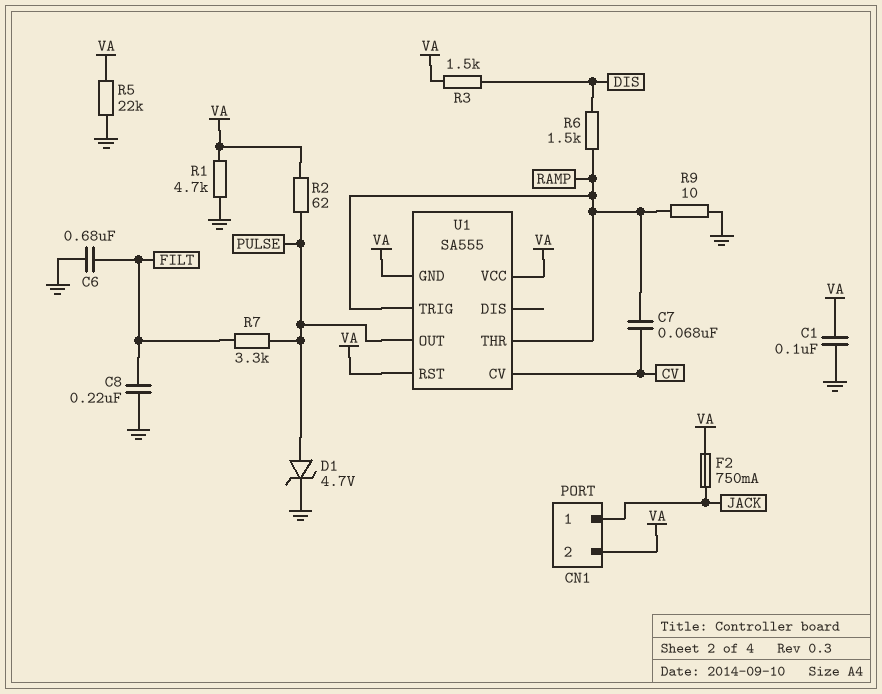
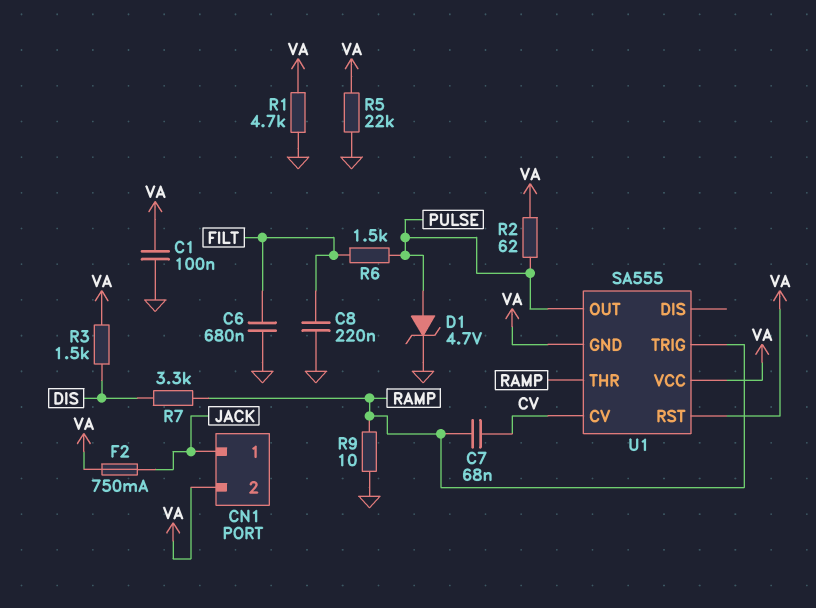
R6: 1.5k (DIS, RAMP) -> 1.5k (FILT, PULSE)
R7: 3.3k (FILT, PULSE) -> 3.3k (DIS, RAMP)

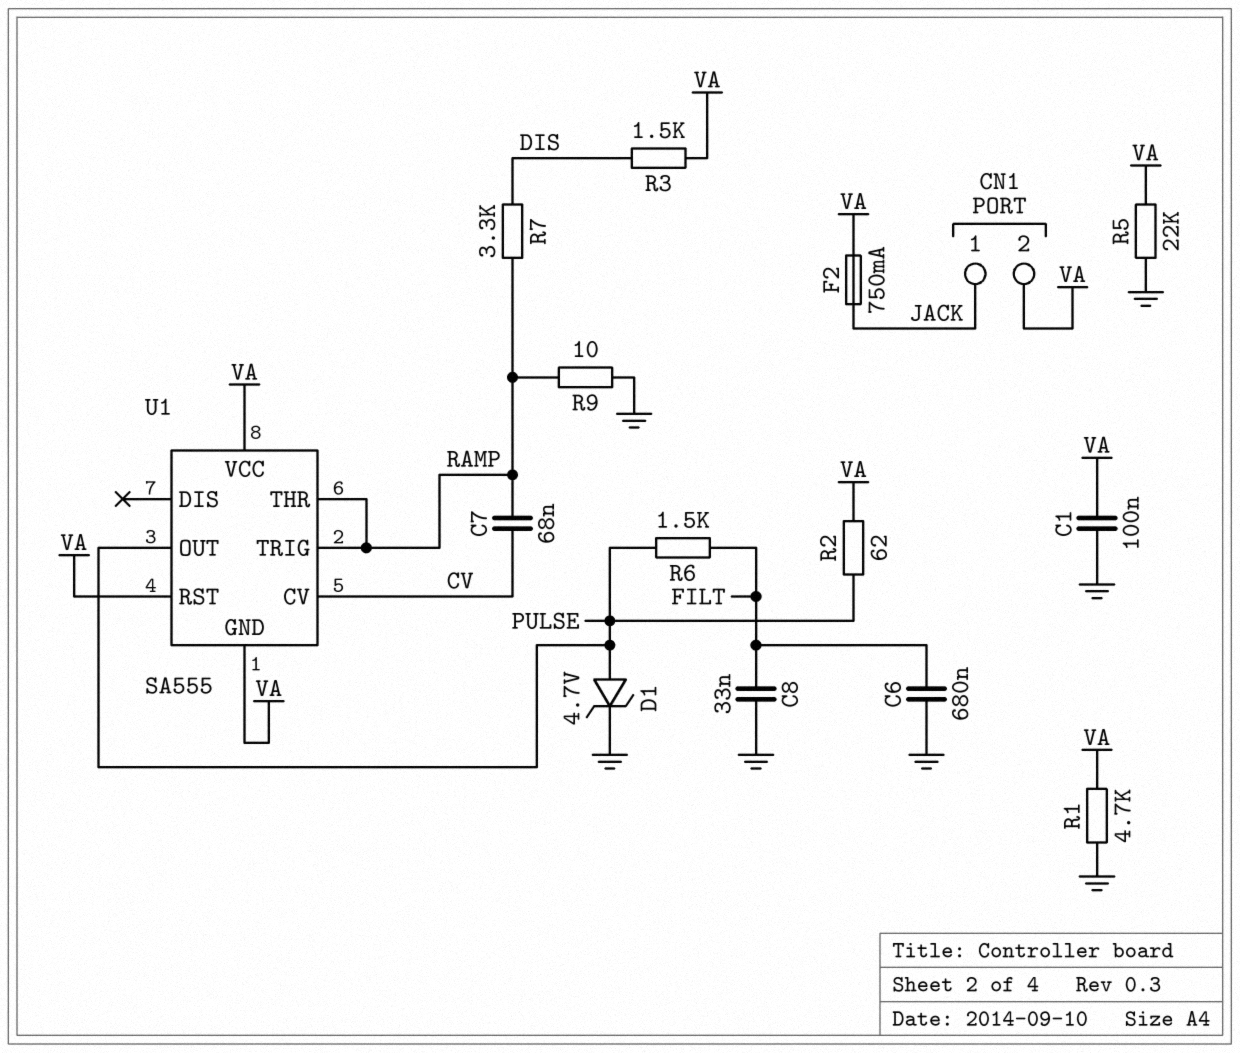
C8: 220nF (FILT, GND) -> 33nF (FILT, GND)

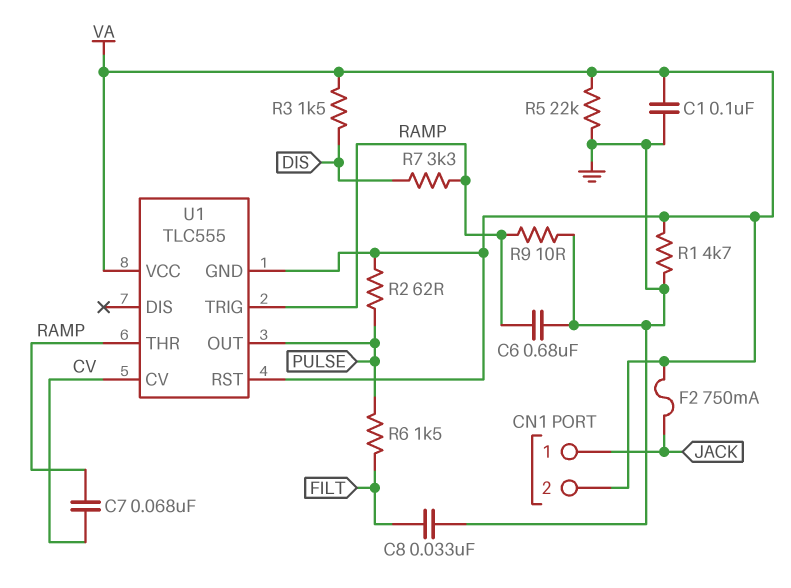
C6: 680nF (FILT, GND) -> 680nF (GND, RAMP)
D1: zener 4.7V (A PULSE, K GND) -> none
U1: SA555 -> TLC555

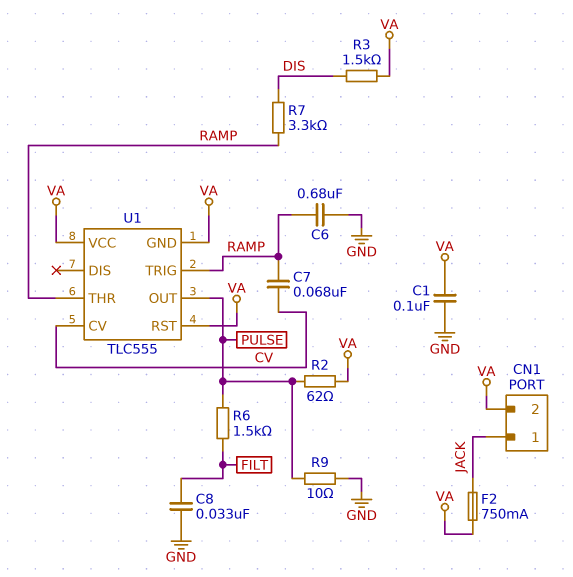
R1: 4.7k (GND, VA) -> none
R5: 22k (GND, VA) -> none
R9: 10 (GND, RAMP) -> 10 (GND, PULSE)

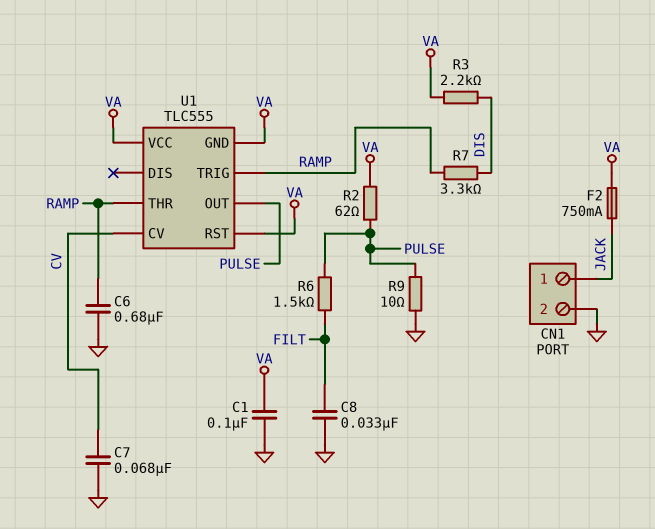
C7: 68nF (CV, RAMP) -> 68nF (CV, GND)
CN1 pin 2: VA -> GND
R3: 1.5k (DIS, VA) -> 2.2k (DIS, VA)

